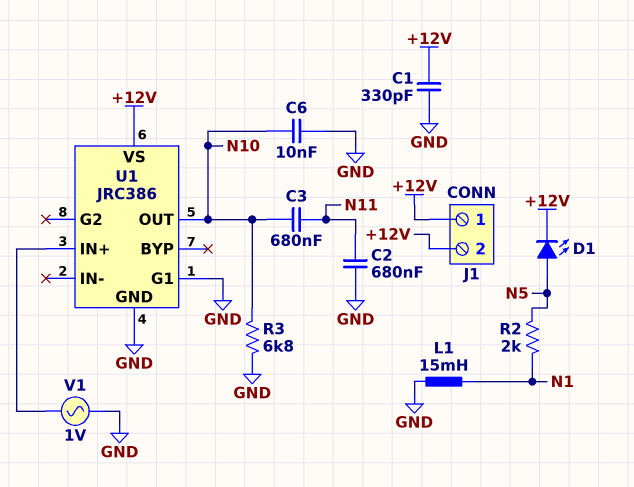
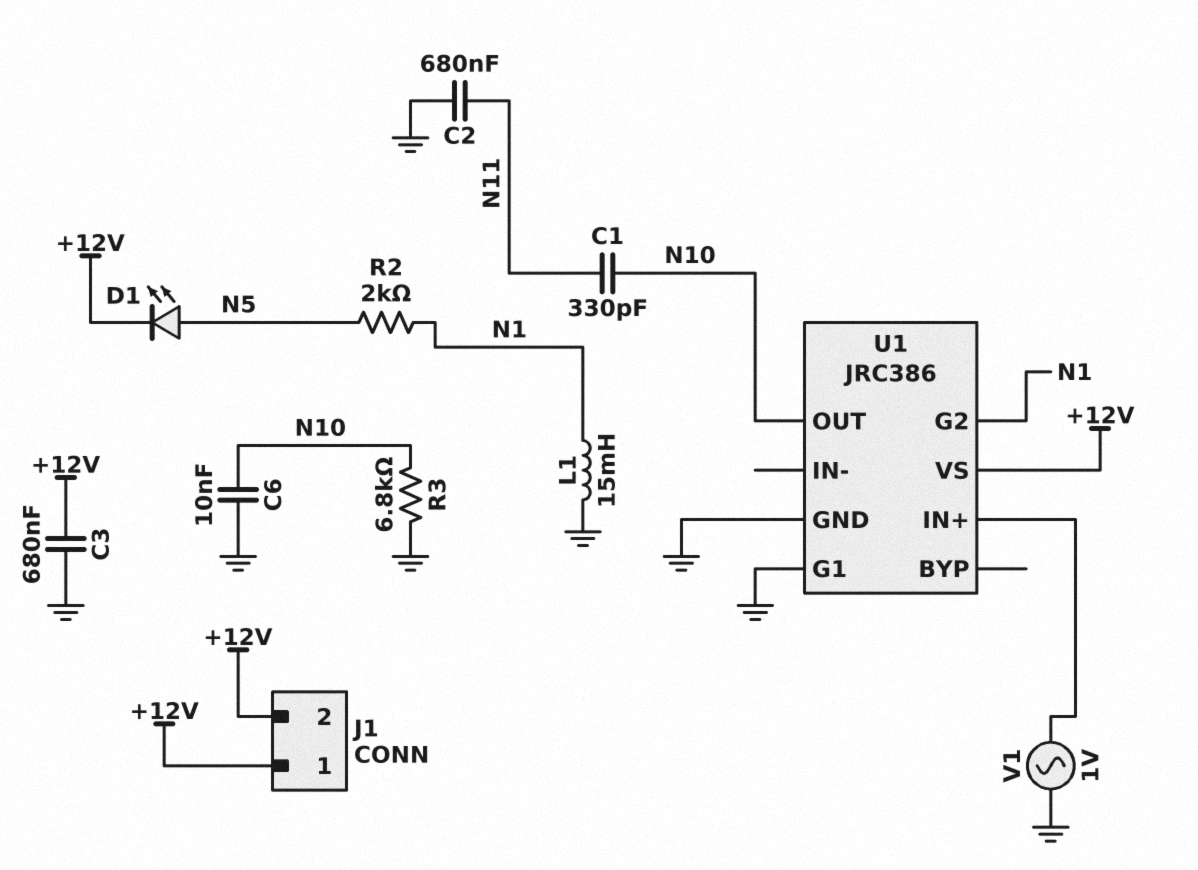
C1: 330pF (+12V, GND) -> 330pF (N10, N11)
C3: 680nF (N10, N11) -> 680nF (+12V, GND)
U1 pin G2: none -> N1

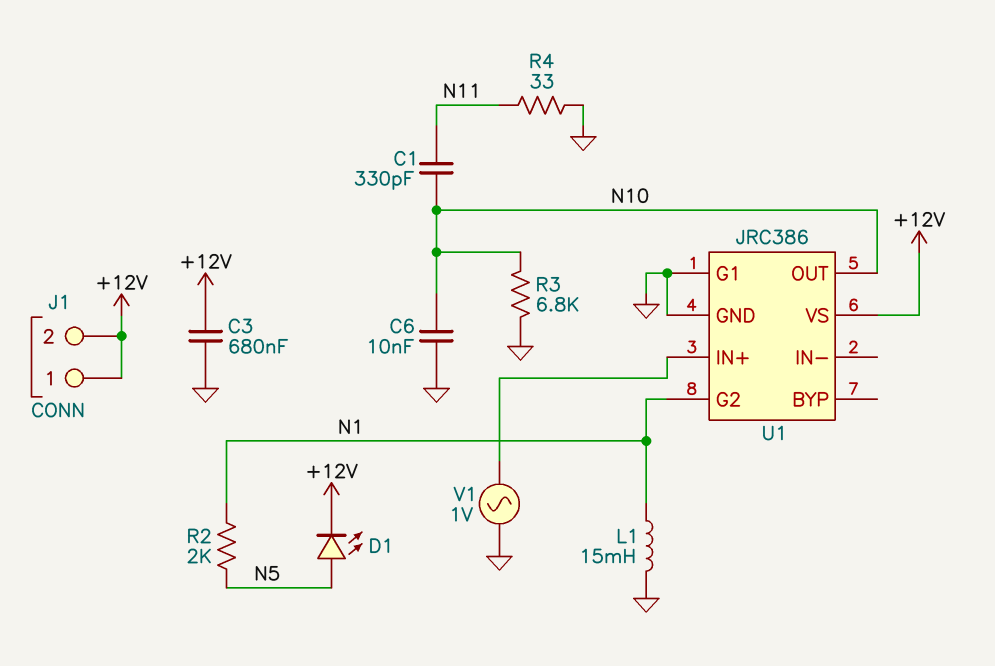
C2: 680nF (GND, N11) -> none
R4: none -> 33 (GND, N11)

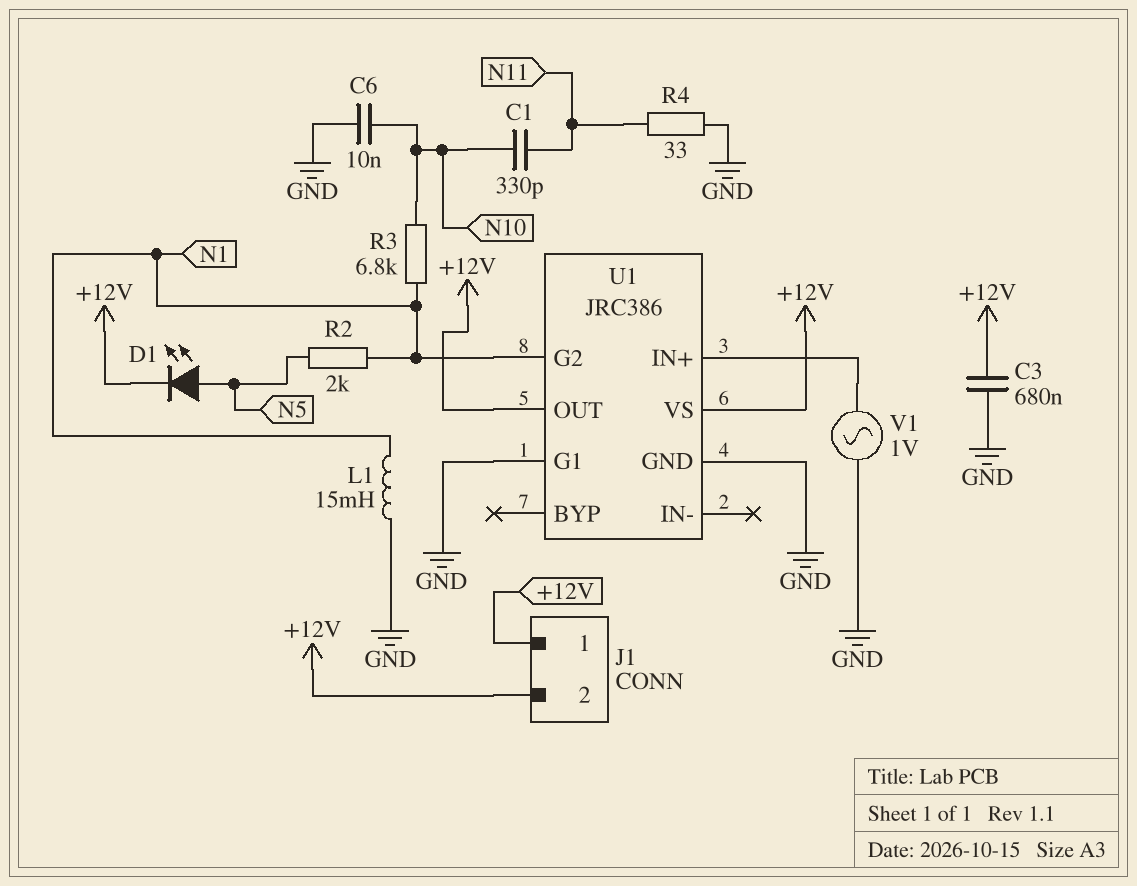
R3: 6.8k (GND, N10) -> 6.8k (N1, N10)
U1 pin OUT: N10 -> +12V

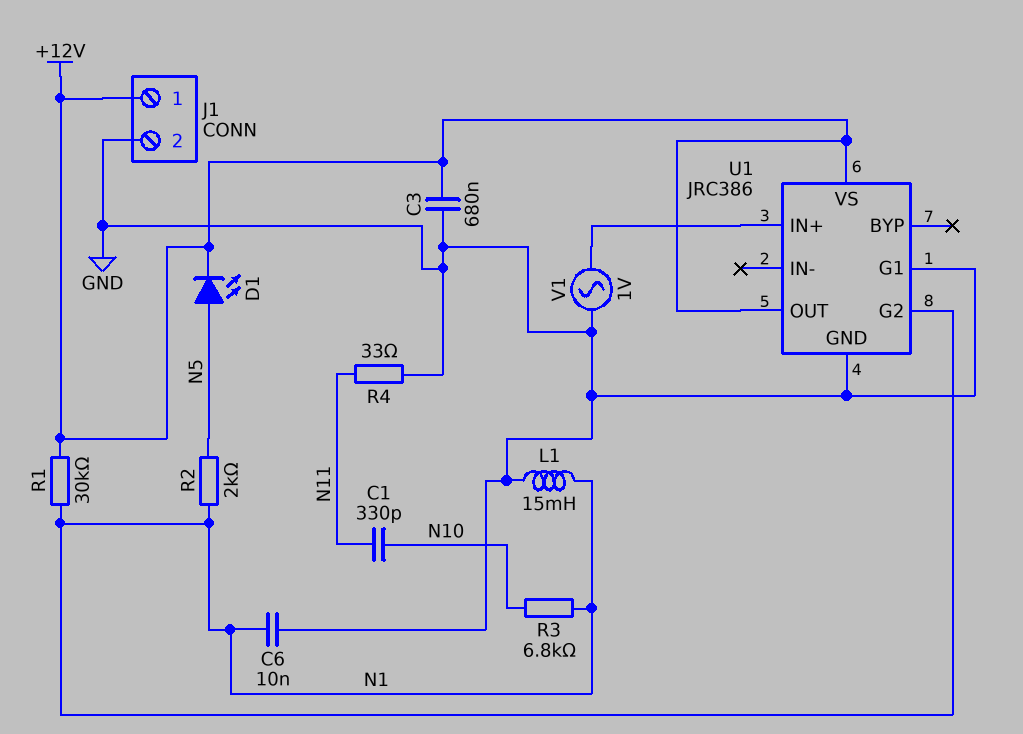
C6: 10nF (GND, N10) -> 10nF (GND, N1)
J1 pin 2: +12V -> GND
R1: none -> 30k (+12V, N1)

